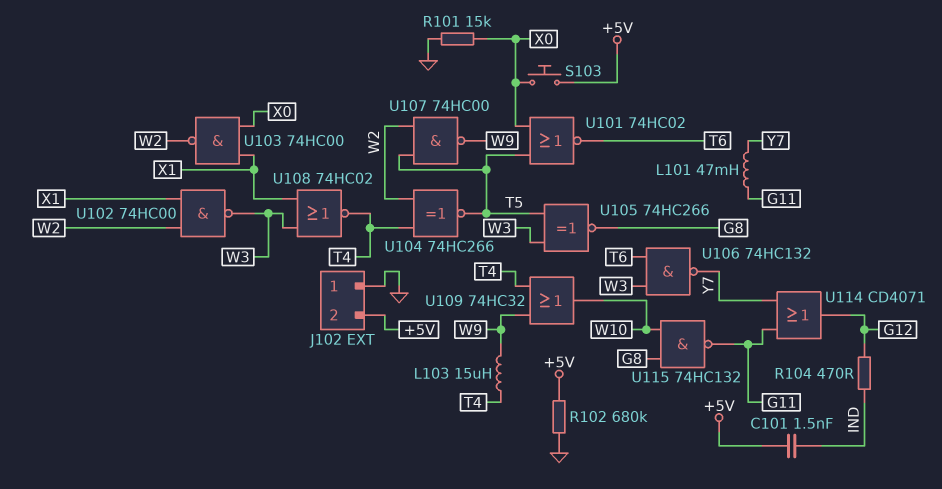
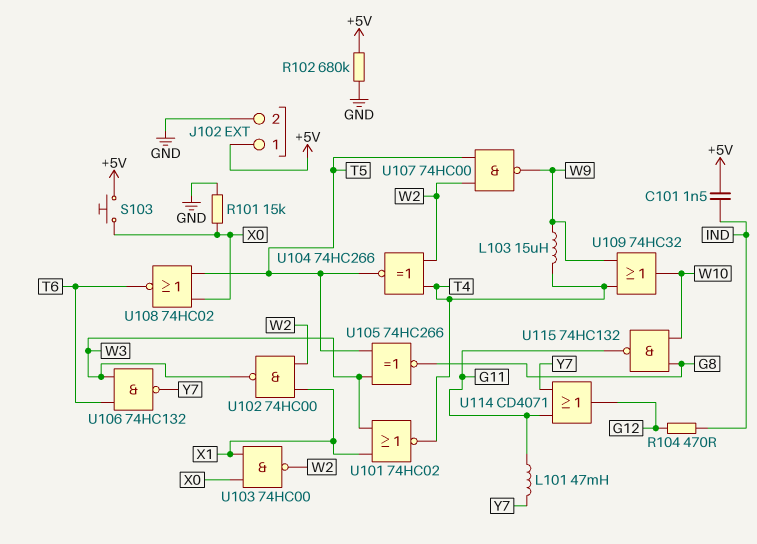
J102 pin 1: GND -> +5V
J102 pin 2: +5V -> GND
U101: NOR 74HC02 (in T5, in X0, out T6) -> NOR 74HC02 (in W3, in X1, out T4)
U108: NOR 74HC02 (in W3, in X1, out T4) -> NOR 74HC02 (in T5, in X0, out T6)

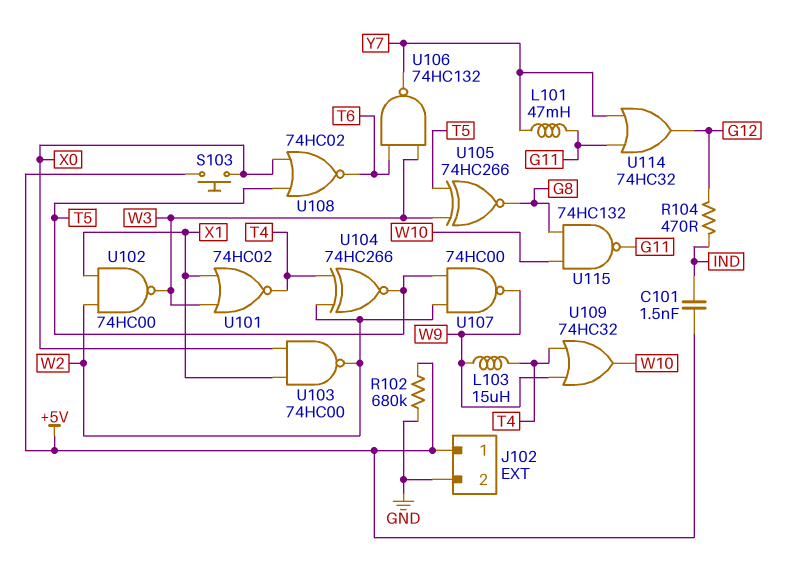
R101: 15k (GND, X0) -> none
U114: OR CD4071 (in G11, in Y7, out G12) -> OR 74HC32 (in G11, in Y7, out G12)

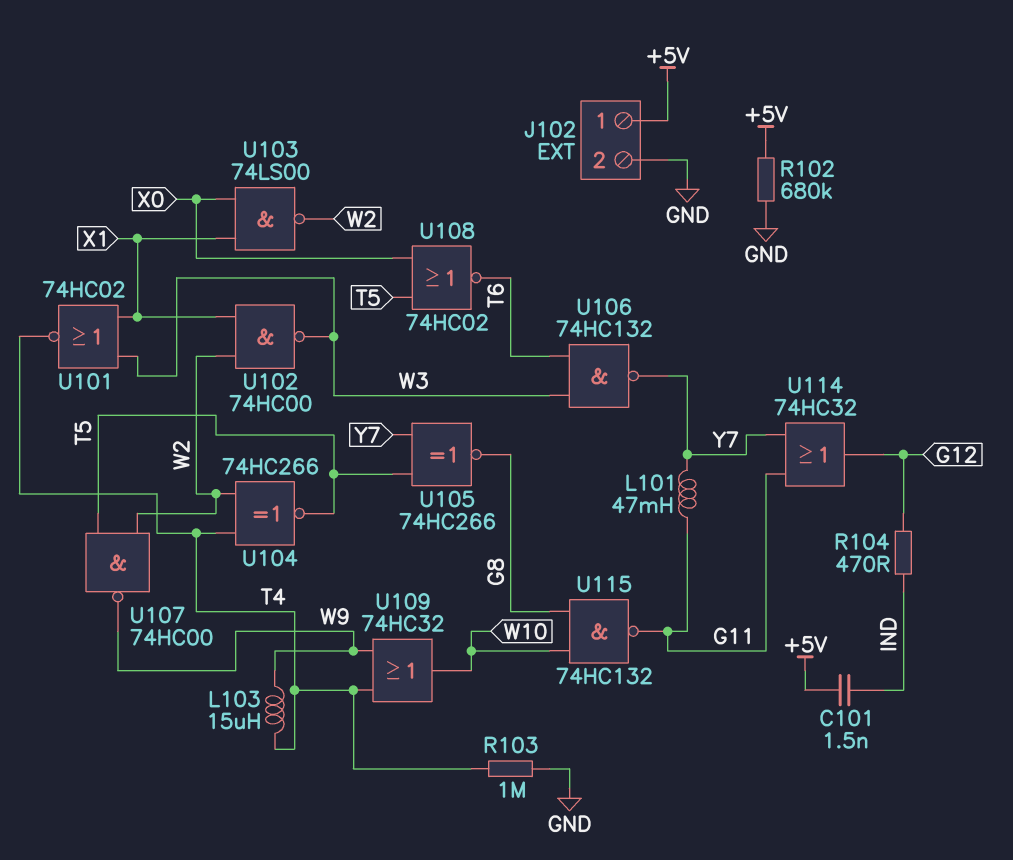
R103: none -> 1M (GND, T4)
S103: button (+5V, X0) -> none
U103: NAND 74HC00 (in X0, in X1, out W2) -> NAND 74LS00 (in X0, in X1, out W2)
U105: XNOR 74HC266 (in T5, in W3, out G8) -> XNOR 74HC266 (in T5, in Y7, out G8)

